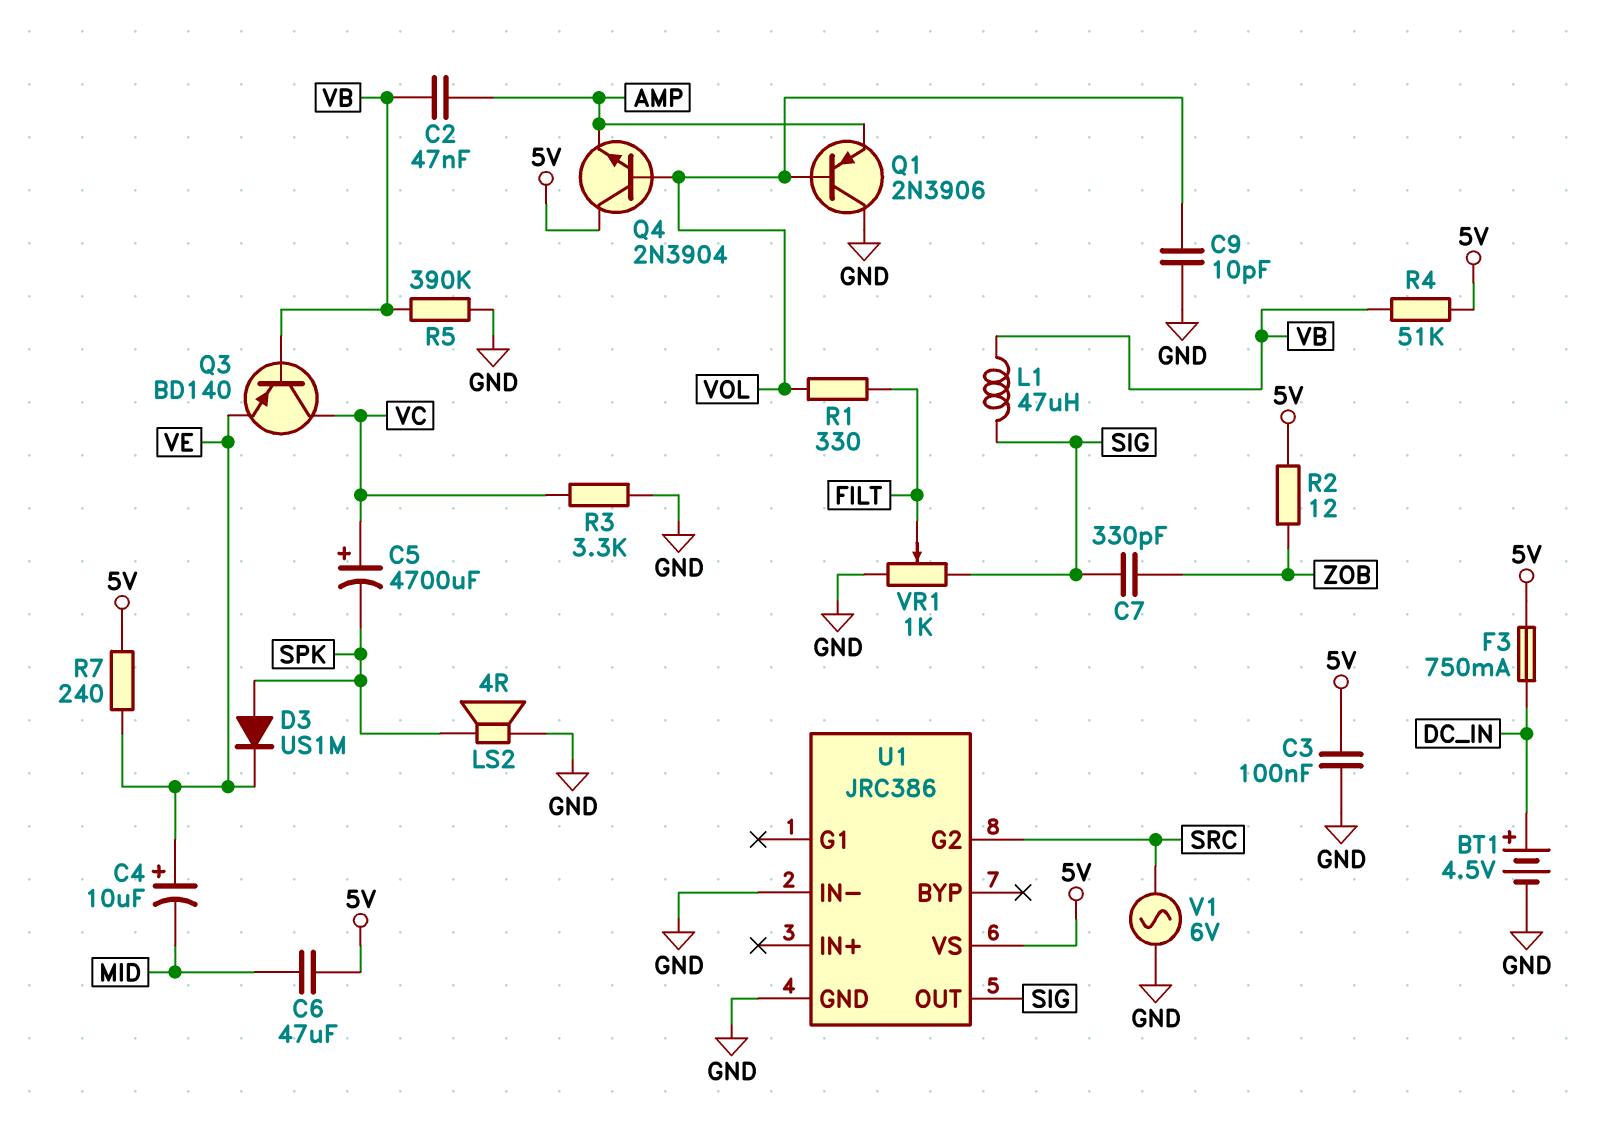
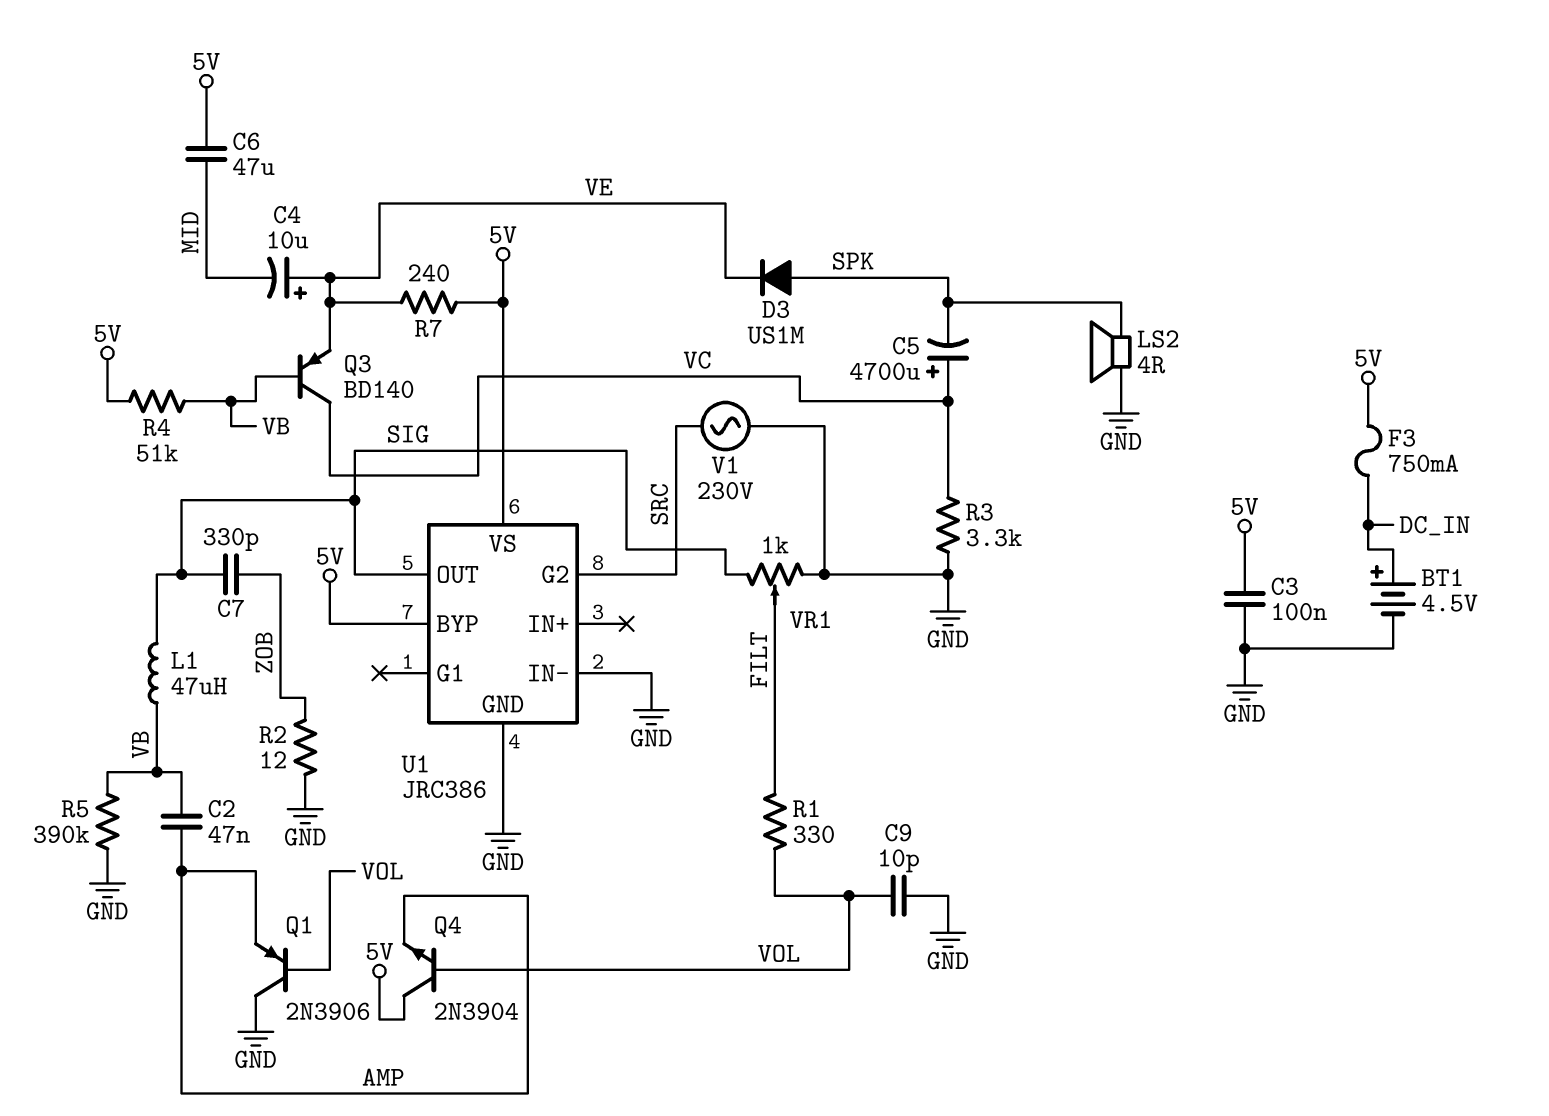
R2: 12 (5V, ZOB) -> 12 (GND, ZOB)
U1 pin BYP: none -> 5V
V1: AC 6V (GND, SRC) -> AC 230V (GND, SRC)

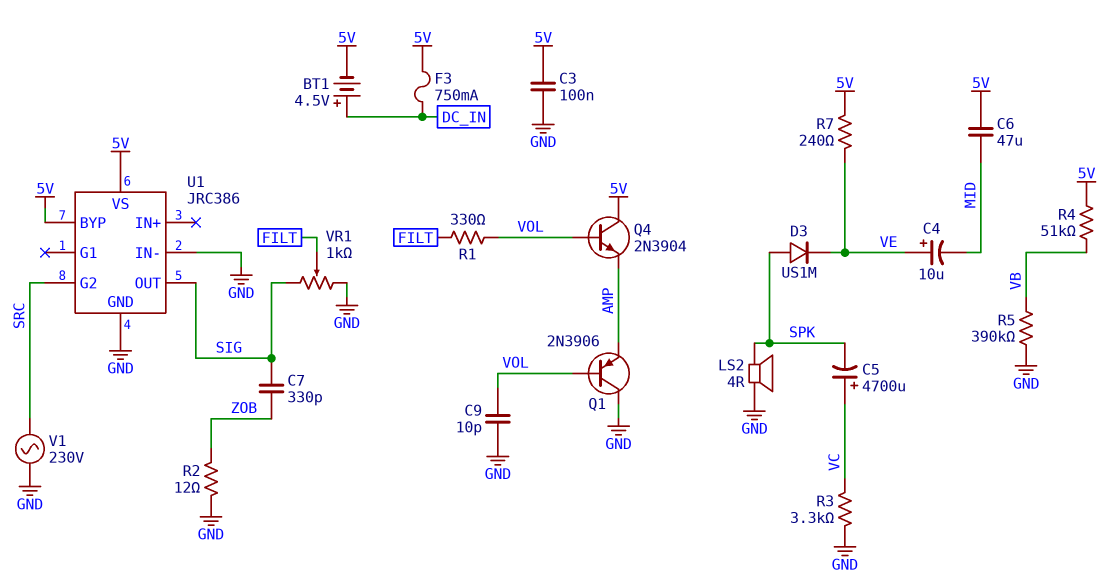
BT1: 4.5V (plus DC_IN, minus GND) -> 4.5V (plus DC_IN, minus 5V)
C2: 47nF (AMP, VB) -> none
L1: 47uH (SIG, VB) -> none
Q3: PNP BD140 (B VB, C VC, E VE) -> none

